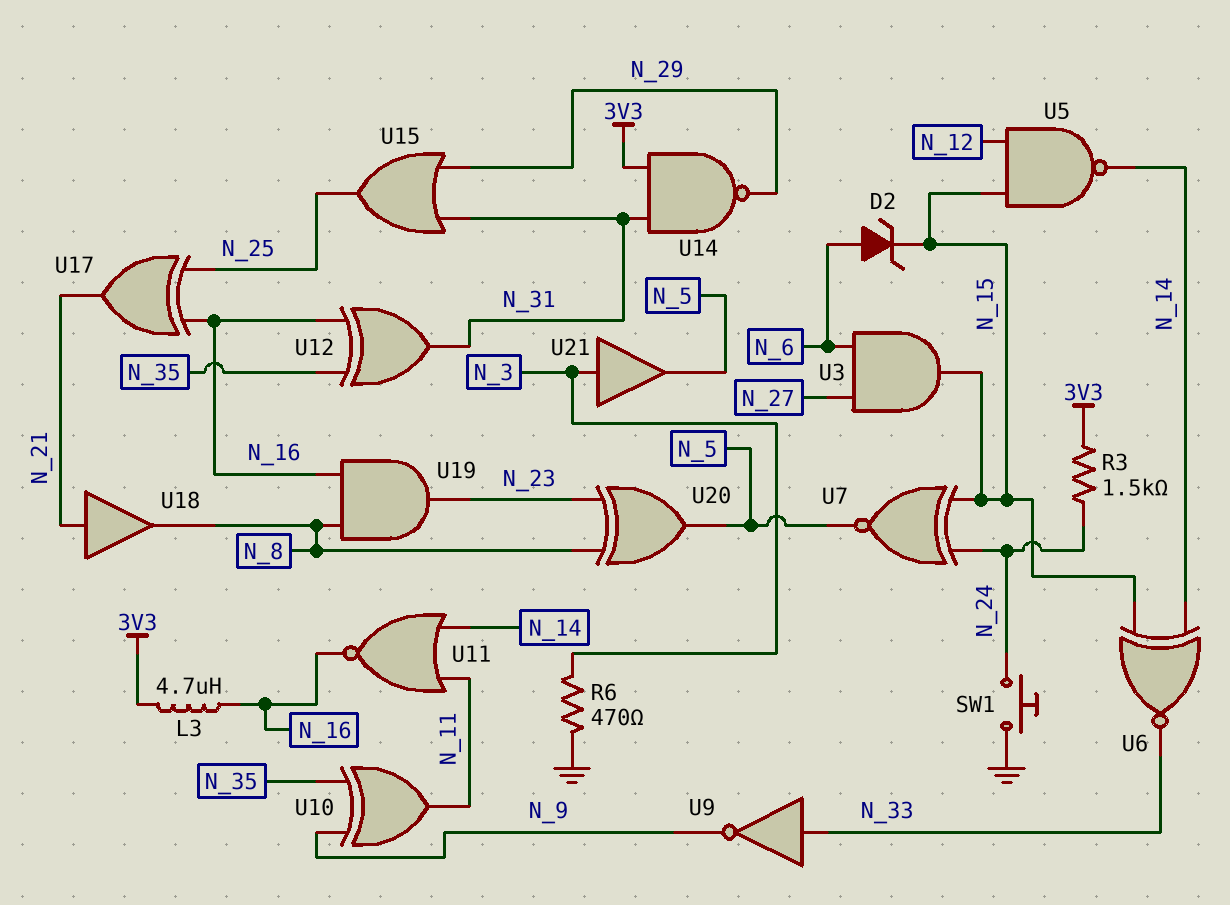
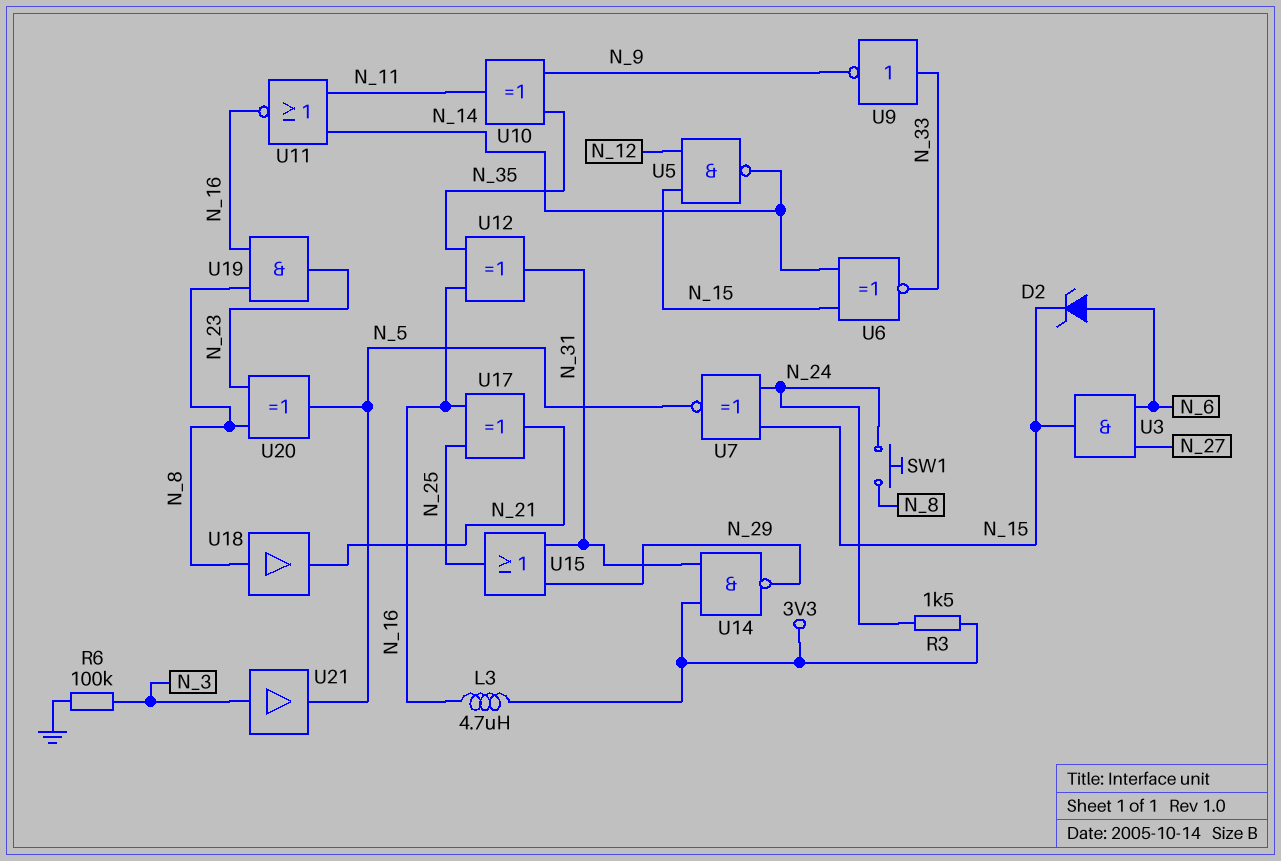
R6: 470 (GND, N_3) -> 100k (GND, N_3)
SW1: button (GND, N_24) -> button (N_8, N_24)
U18: buffer (in N_21, out N_8) -> buffer (in N_8, out N_21)

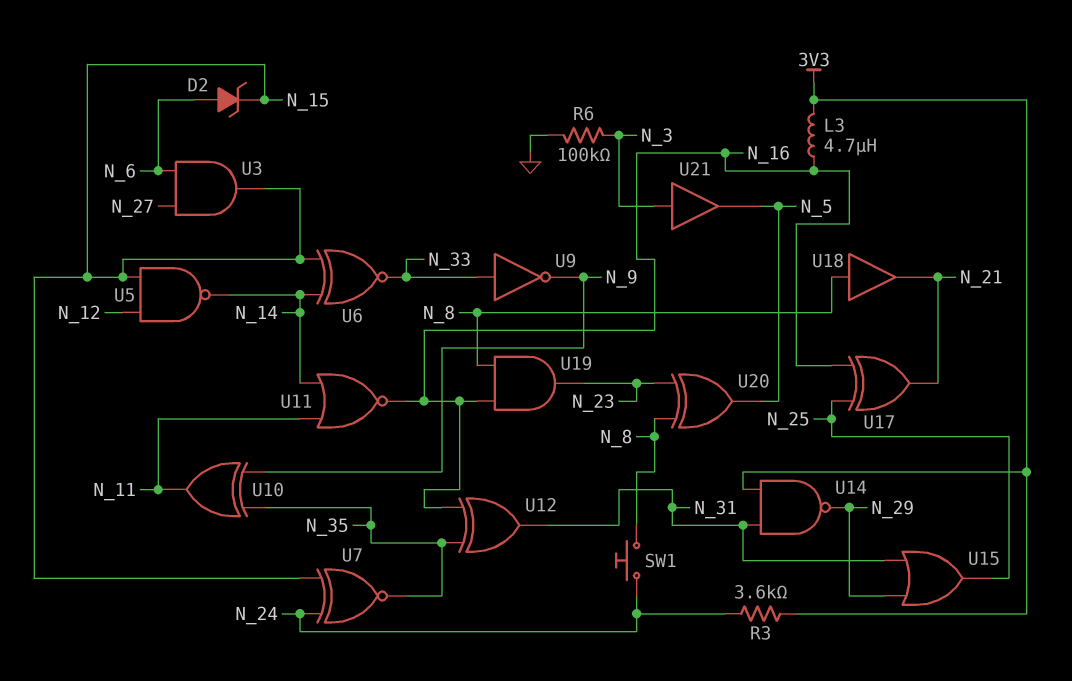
R3: 1.5k (3V3, N_24) -> 3.6k (3V3, N_24)
U7: XNOR (in N_15, in N_24, out N_5) -> XNOR (in N_15, in N_24, out N_35)

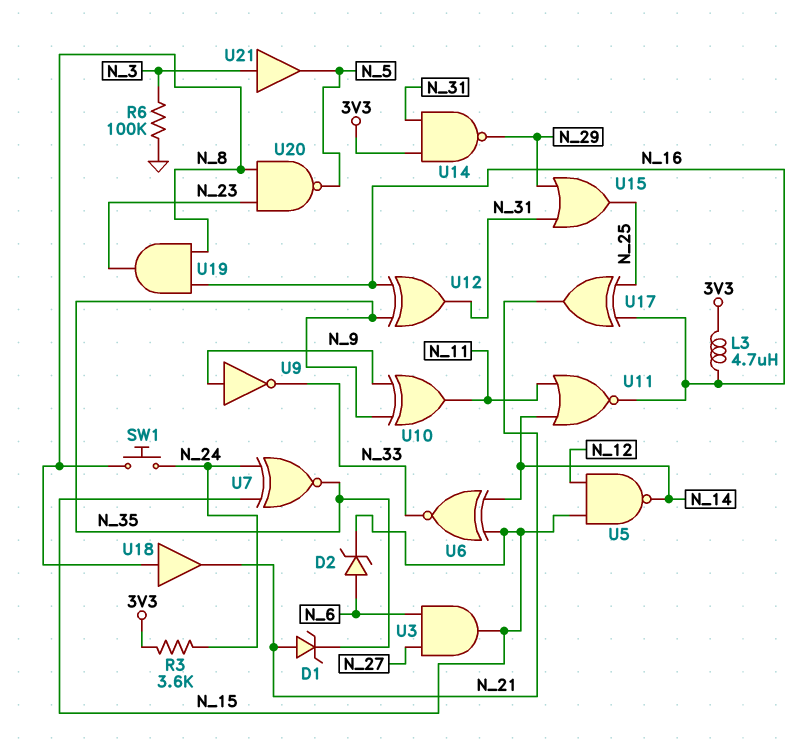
D1: none -> zener (A N_21, K N_35)
U9: NOT (in N_33, out N_9) -> NOT (in N_9, out N_33)
U20: XOR (in N_8, in N_23, out N_5) -> NAND (in N_8, in N_23, out N_5)

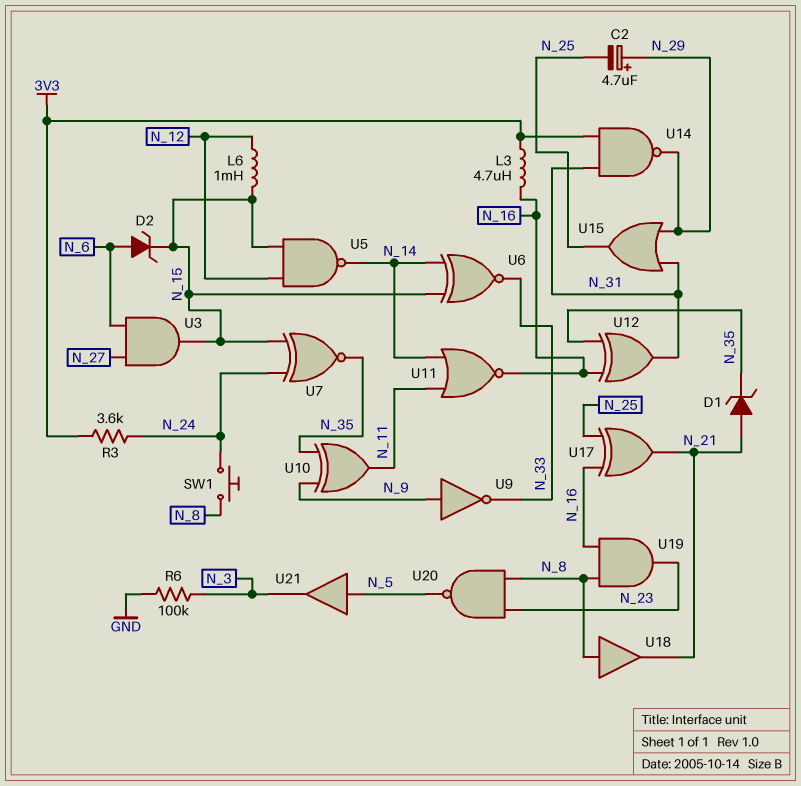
C2: none -> 4.7uF (plus N_29, minus N_25)
L6: none -> 1mH (N_12, N_15)
U21: buffer (in N_3, out N_5) -> buffer (in N_5, out N_3)

